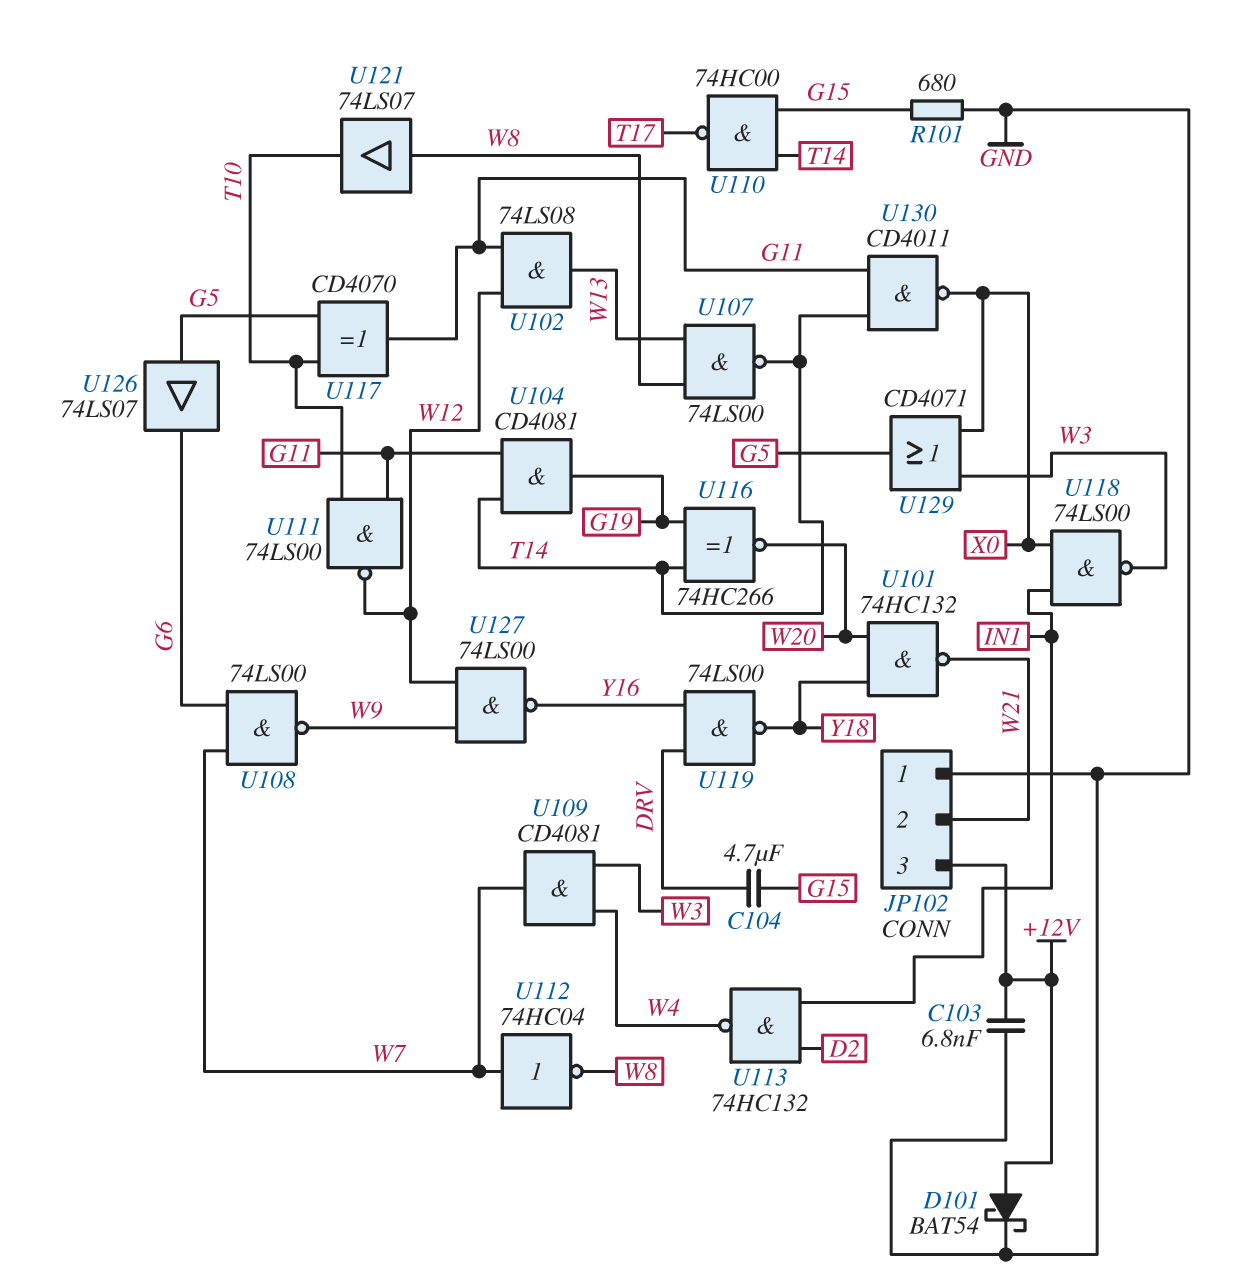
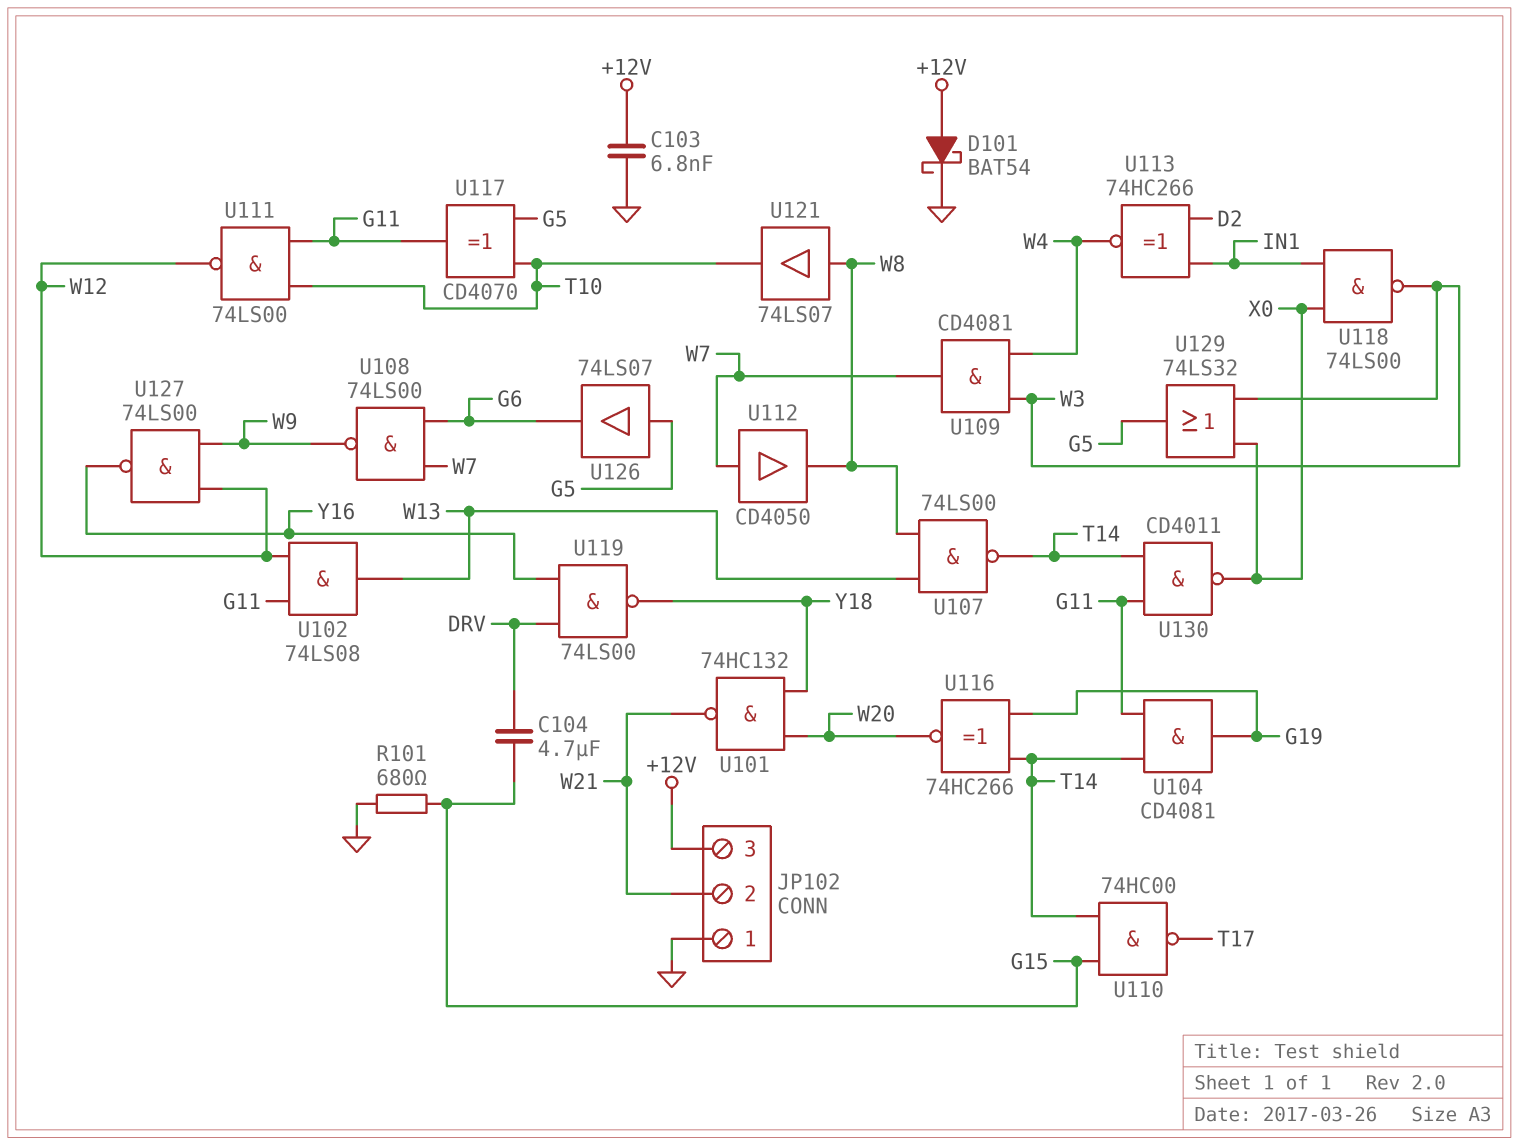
U112: NOT 74HC04 (in W7, out W8) -> buffer CD4050 (in W7, out W8)
U113: NAND 74HC132 (in D2, in IN1, out W4) -> XNOR 74HC266 (in D2, in IN1, out W4)
U129: OR CD4071 (in W3, in X0, out G5) -> OR 74LS32 (in W3, in X0, out G5)

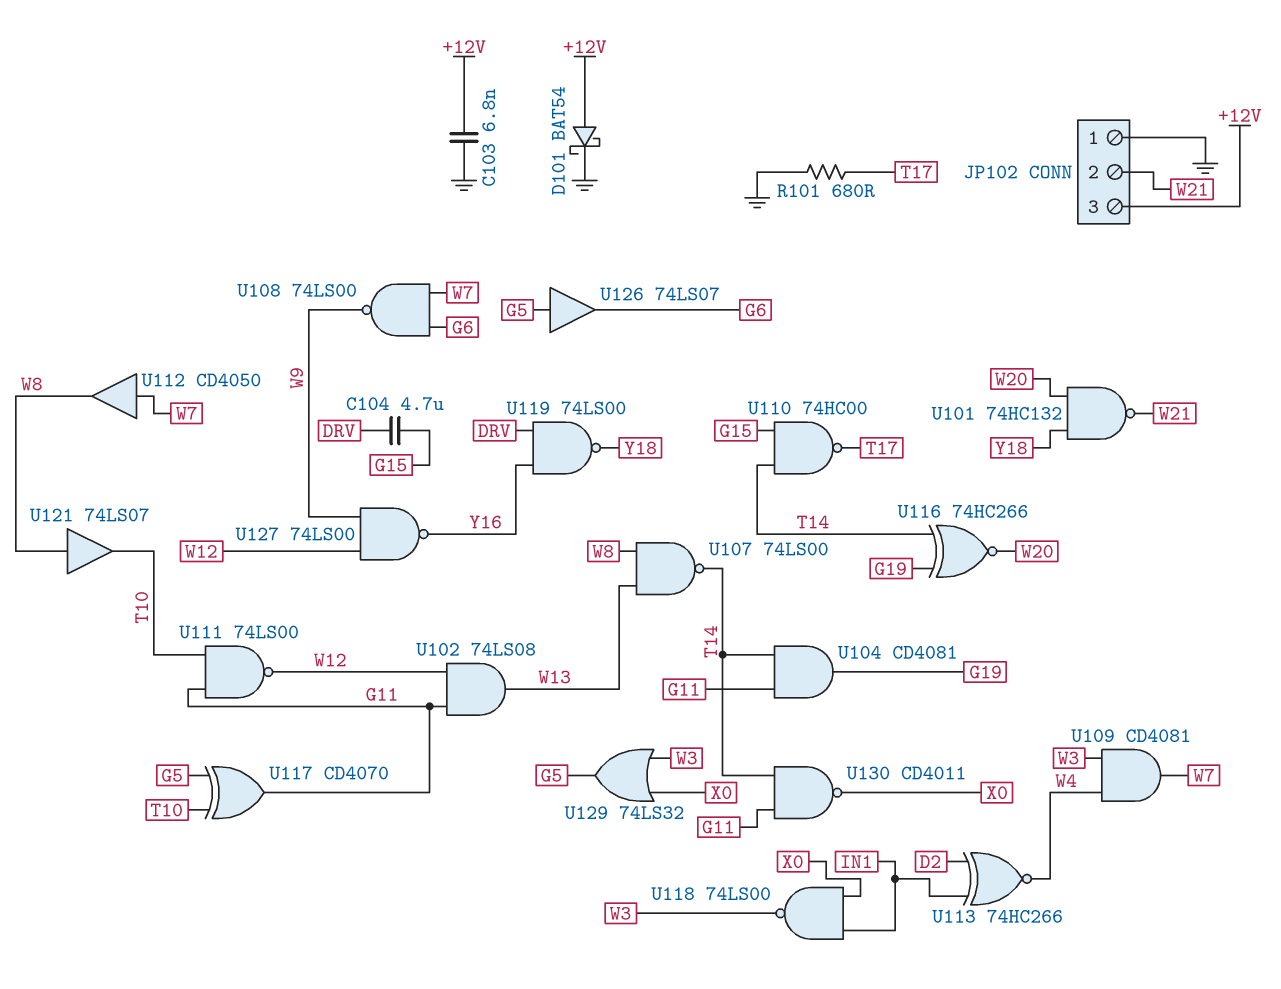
R101: 680 (G15, GND) -> 680 (GND, T17)

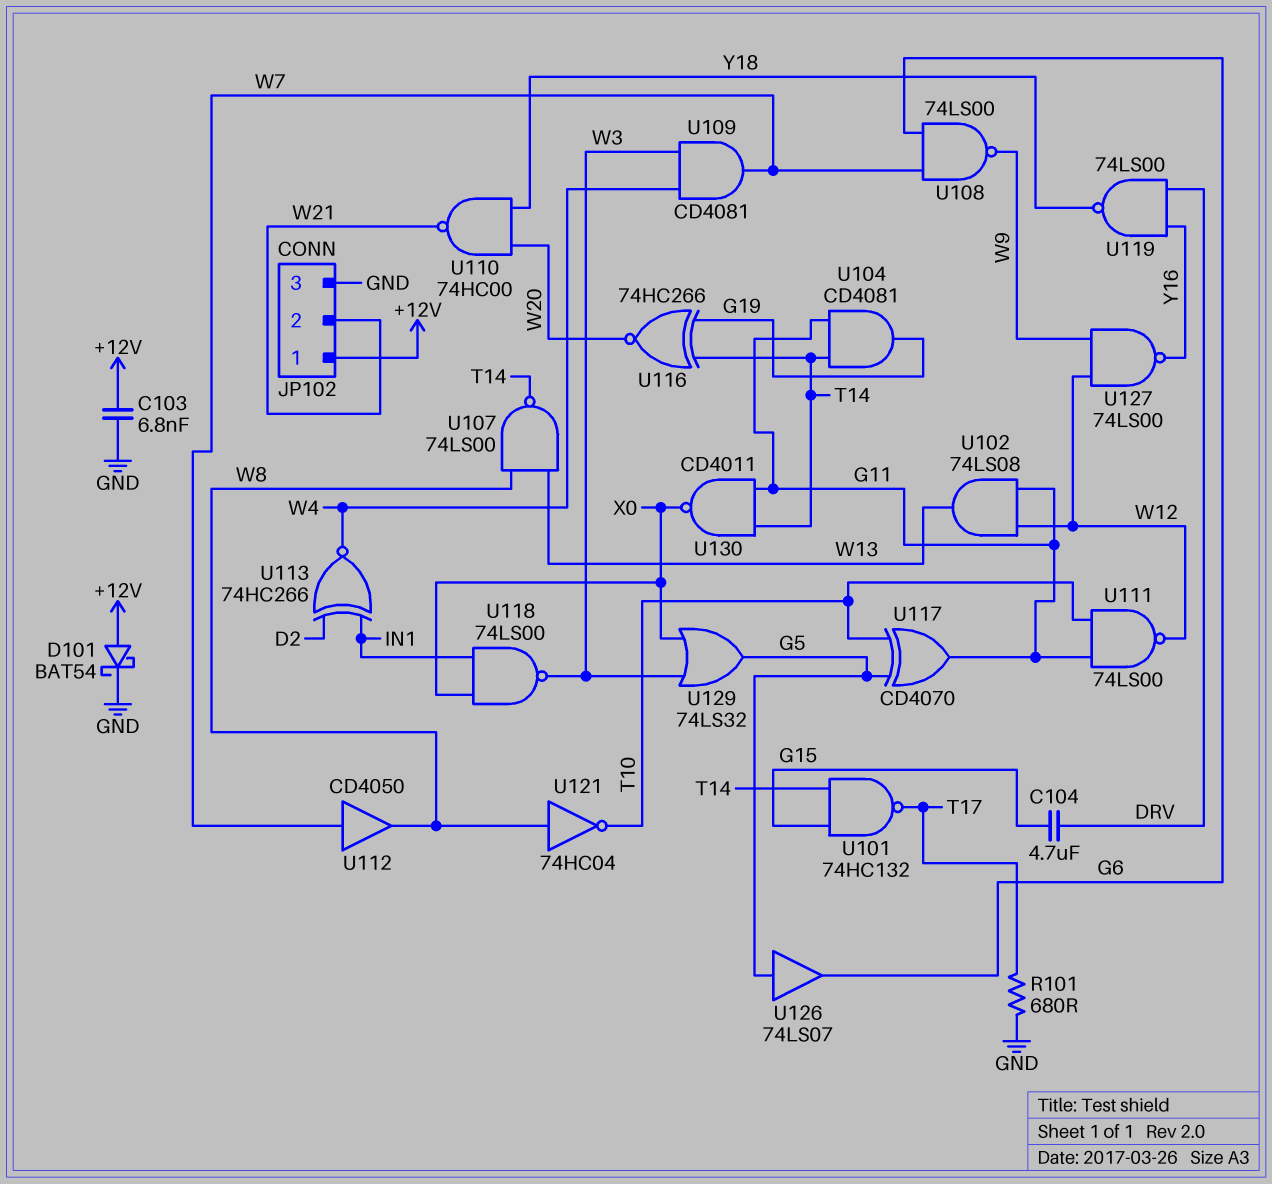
JP102 pin 1: GND -> +12V
JP102 pin 3: +12V -> GND
U101: NAND 74HC132 (in W20, in Y18, out W21) -> NAND 74HC132 (in G15, in T14, out T17)
U110: NAND 74HC00 (in G15, in T14, out T17) -> NAND 74HC00 (in W20, in Y18, out W21)
U121: buffer 74LS07 (in W8, out T10) -> NOT 74HC04 (in W8, out T10)

